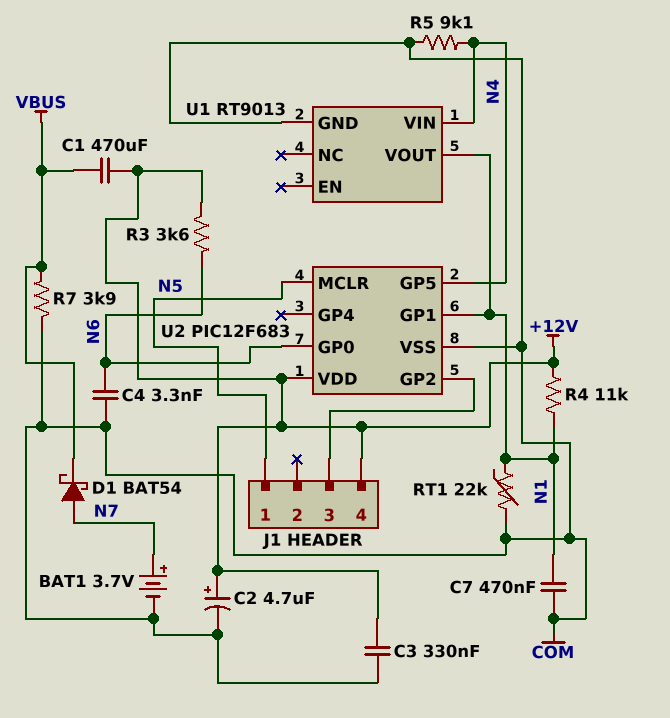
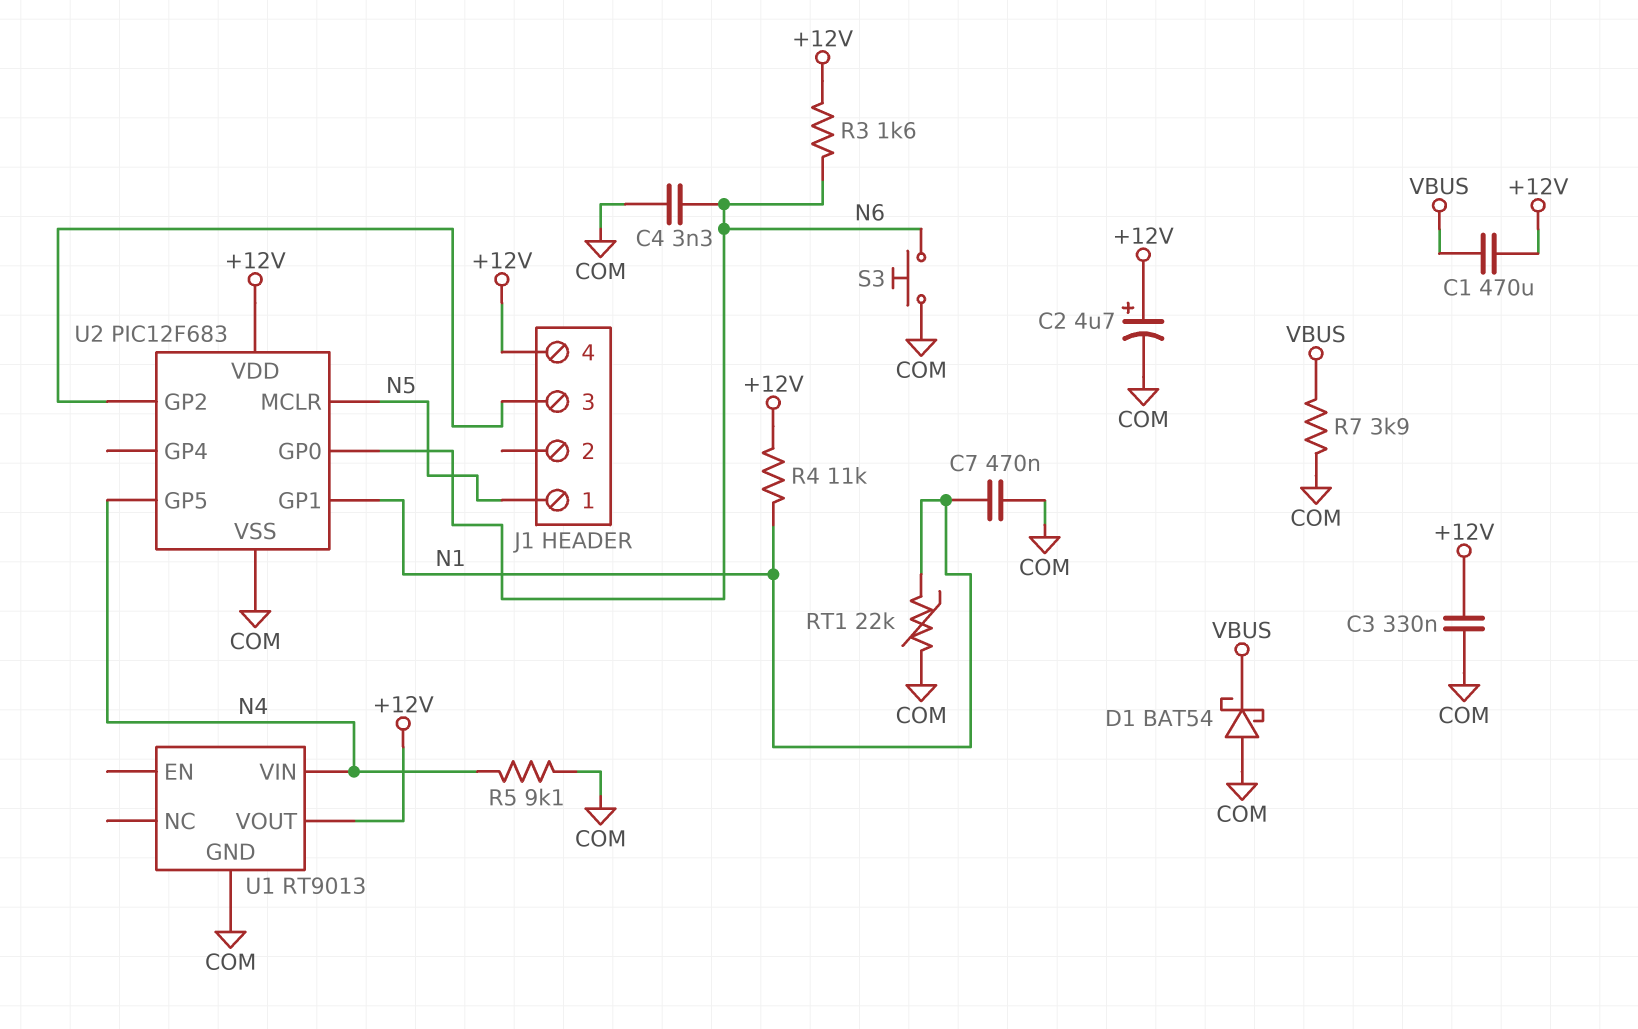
BAT1: 3.7V (plus N7, minus COM) -> none
D1: schottky BAT54 (A N7, K VBUS) -> schottky BAT54 (A COM, K VBUS)
R3: 3.6k (+12V, N6) -> 1.6k (+12V, N6)
S3: none -> button (COM, N6)
U1 pin VOUT: N1 -> +12V

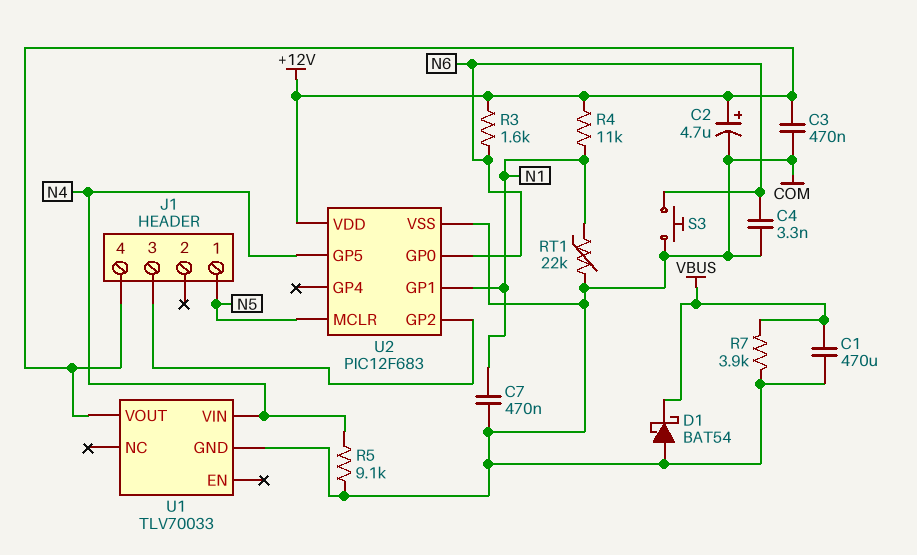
C1: 470uF (+12V, VBUS) -> 470uF (COM, VBUS)
C3: 330nF (+12V, COM) -> 470nF (+12V, COM)
U1: RT9013 -> TLV70033

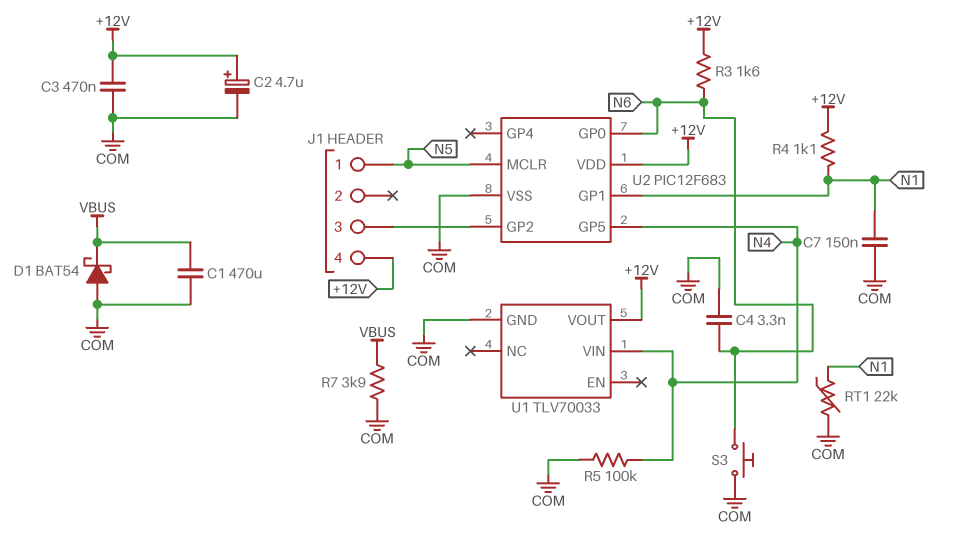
C7: 470nF (COM, N1) -> 150nF (COM, N1)
R4: 11k (+12V, N1) -> 1.1k (+12V, N1)
R5: 9.1k (COM, N4) -> 100k (COM, N4)

